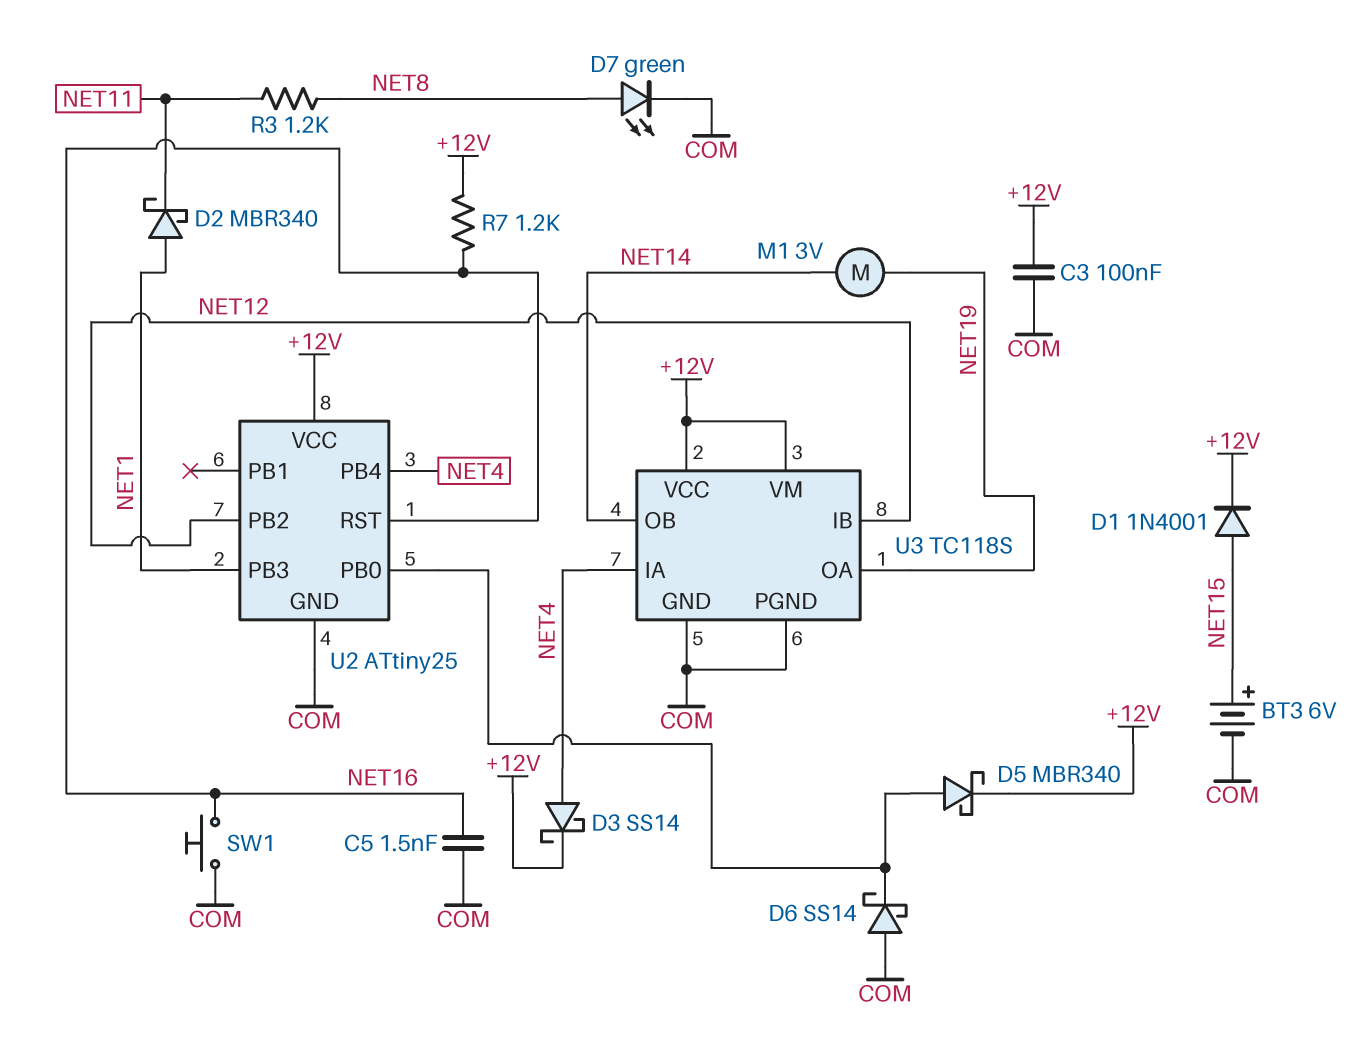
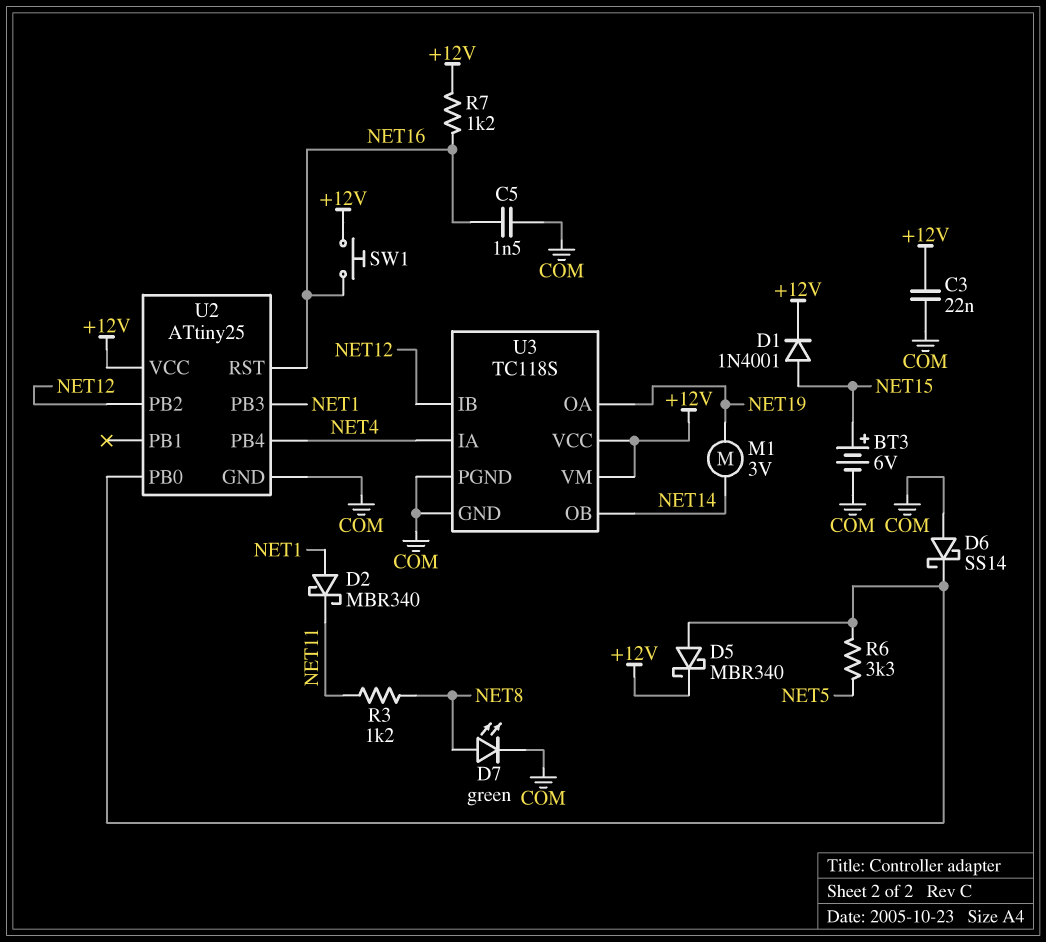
C3: 100nF (+12V, COM) -> 22nF (+12V, COM)
D3: schottky SS14 (A NET4, K +12V) -> none
R6: none -> 3.3k (NET5, U2/PB0)
SW1: button (COM, NET16) -> button (+12V, NET16)

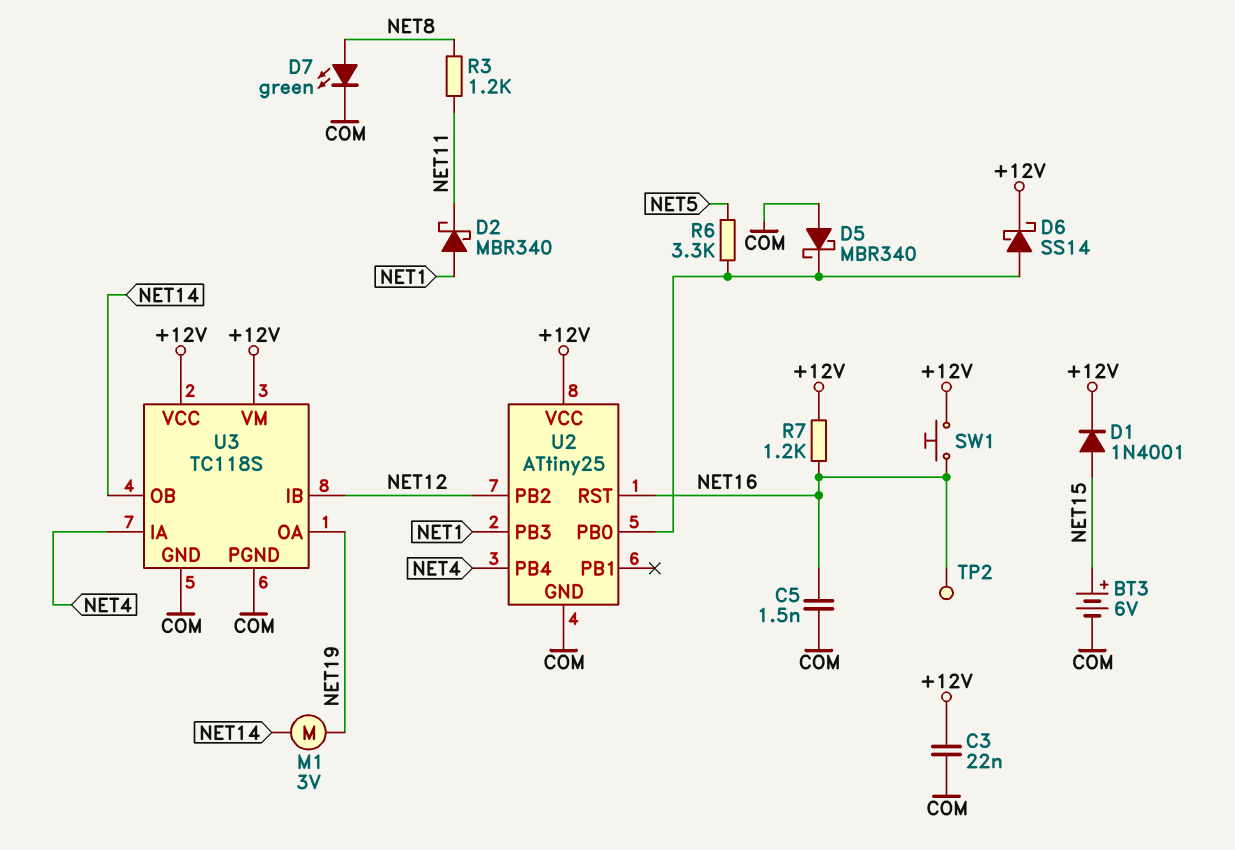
D5: schottky MBR340 (A U2/PB0, K +12V) -> schottky MBR340 (A COM, K U2/PB0)
D6: schottky SS14 (A COM, K U2/PB0) -> schottky SS14 (A U2/PB0, K +12V)
TP2: none -> test point (NET16)

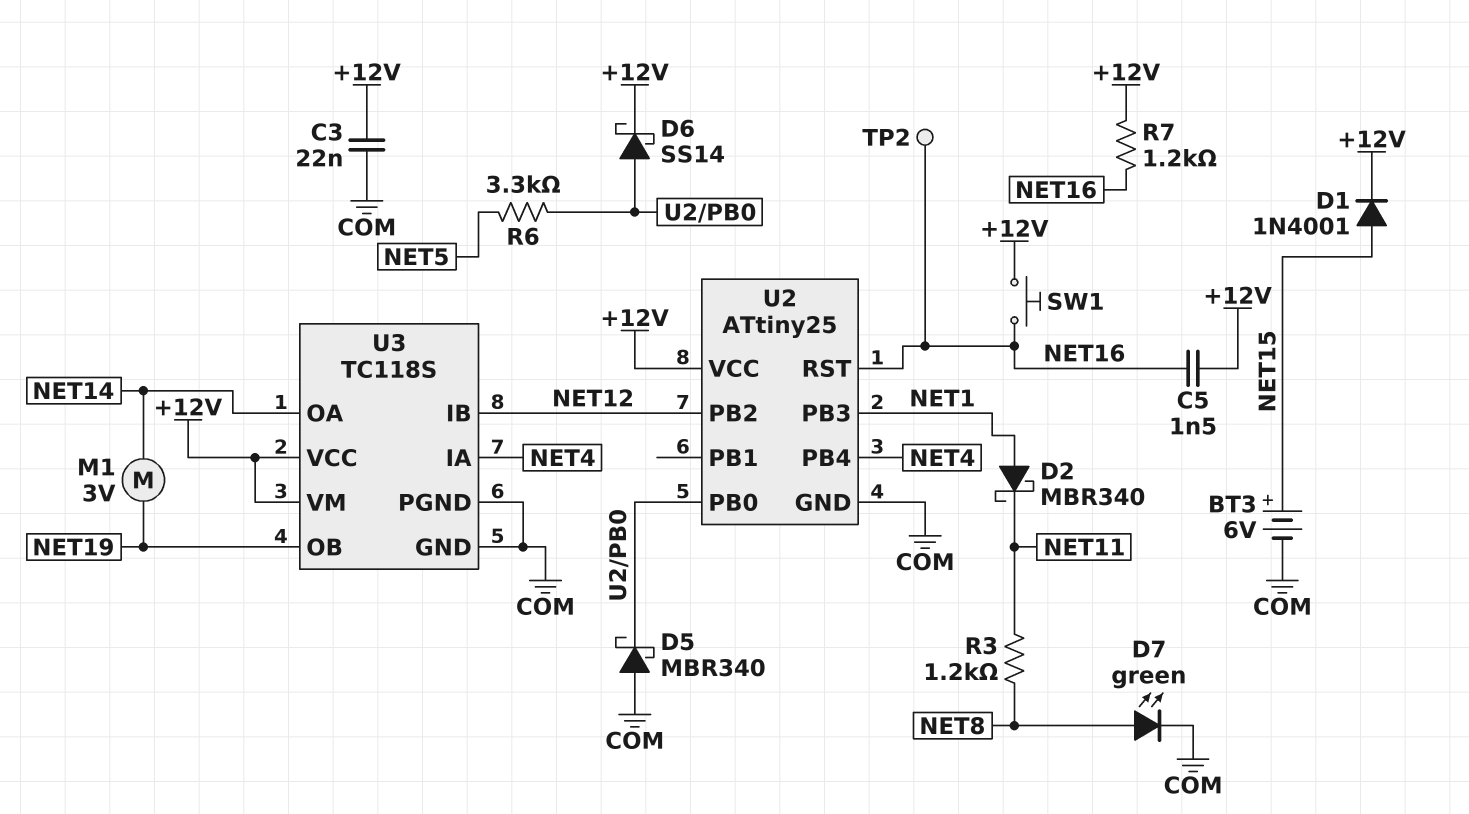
C5: 1.5nF (COM, NET16) -> 1.5nF (+12V, NET16)
U3 pin OA: NET19 -> NET14
U3 pin OB: NET14 -> NET19

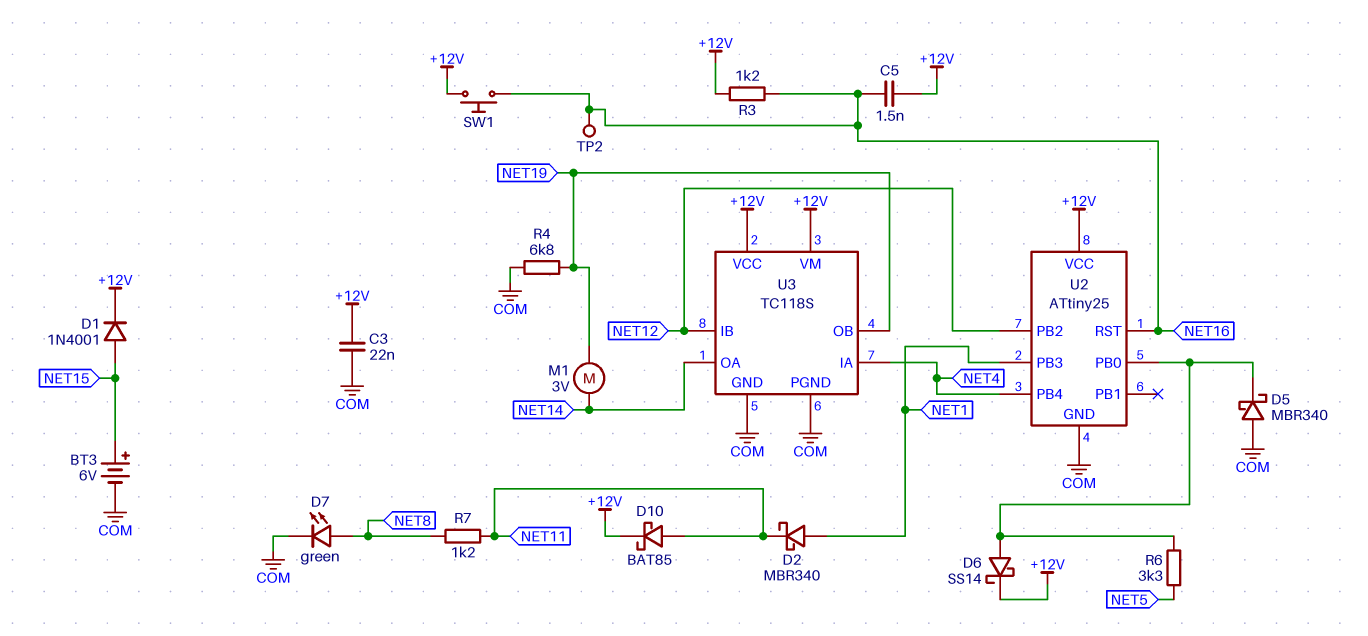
D10: none -> schottky BAT85 (A NET11, K +12V)
R3: 1.2k (NET8, NET11) -> 1.2k (+12V, NET16)
R4: none -> 6.8k (COM, NET19)
R7: 1.2k (+12V, NET16) -> 1.2k (NET8, NET11)

